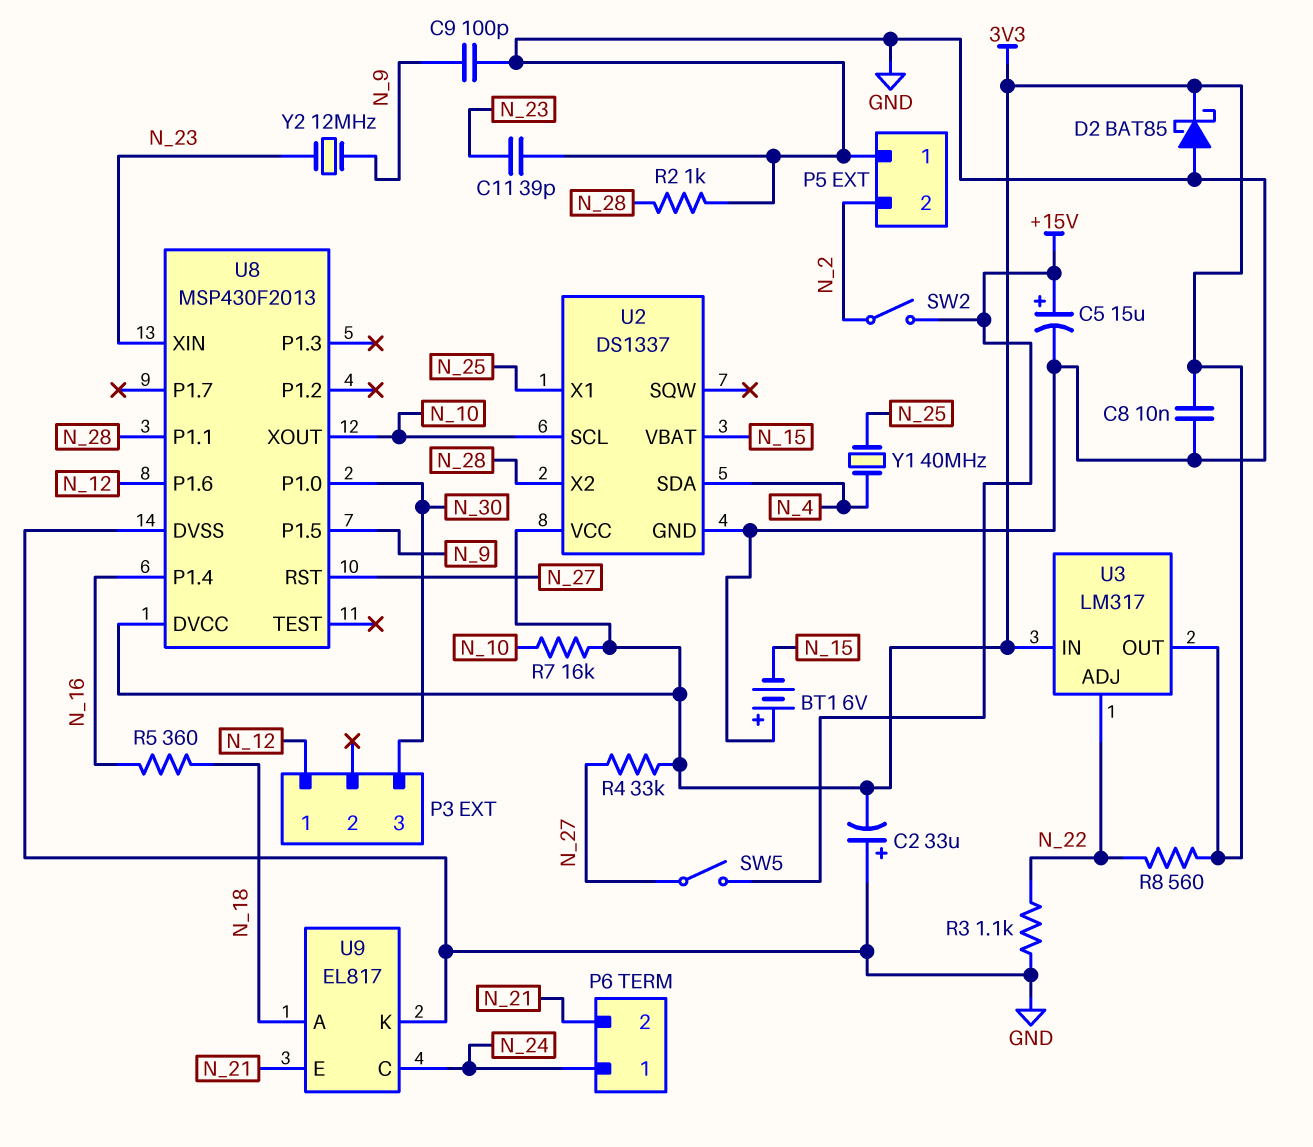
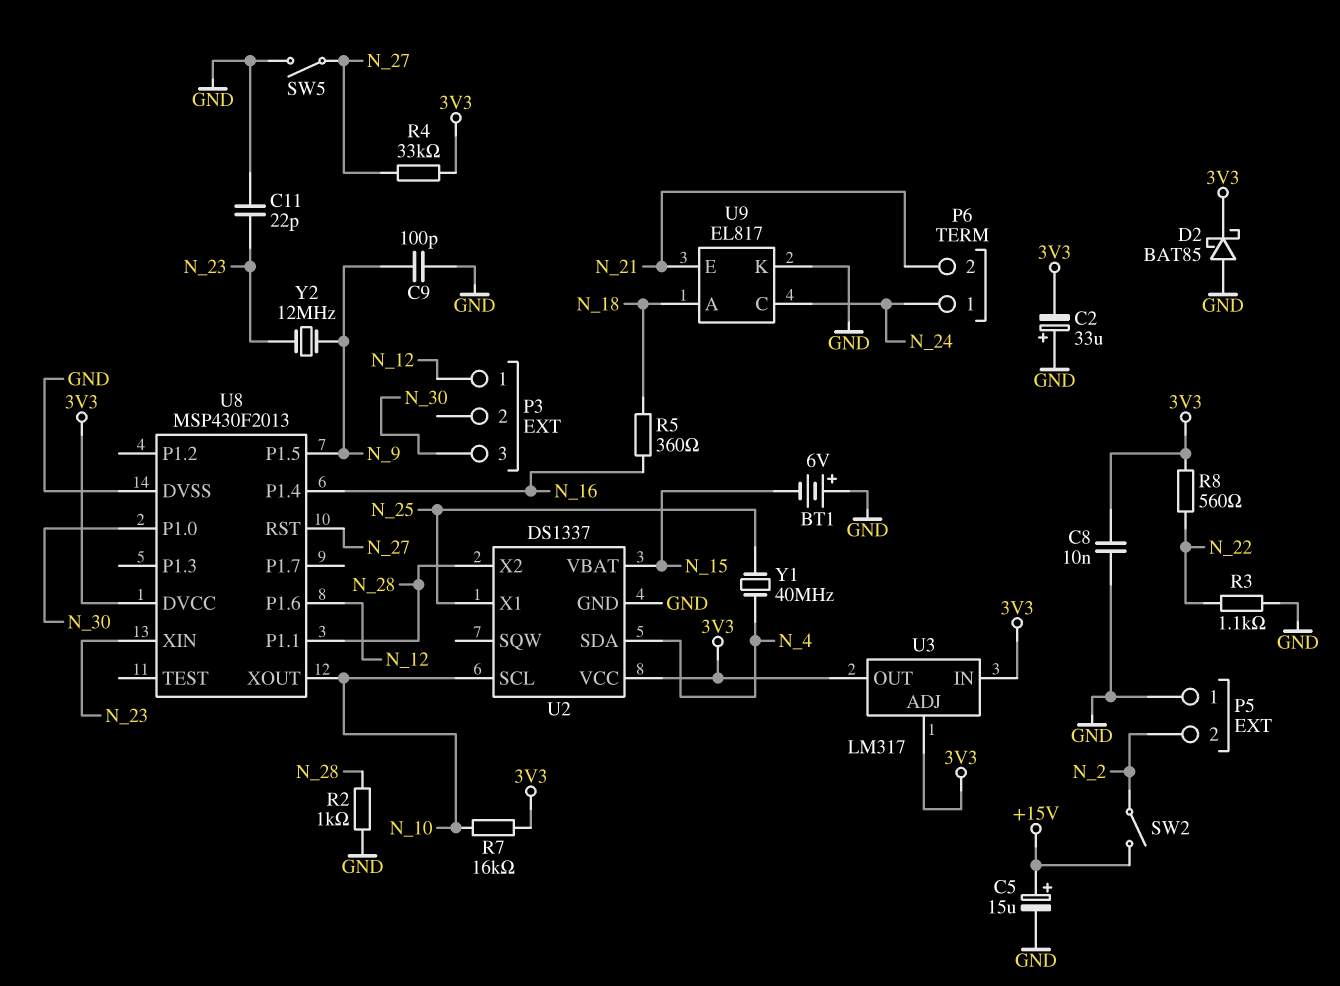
C11: 39pF (GND, N_23) -> 22pF (GND, N_23)
SW5: switch (+15V, N_27) -> switch (GND, N_27)
U3 pin ADJ: N_22 -> 3V3

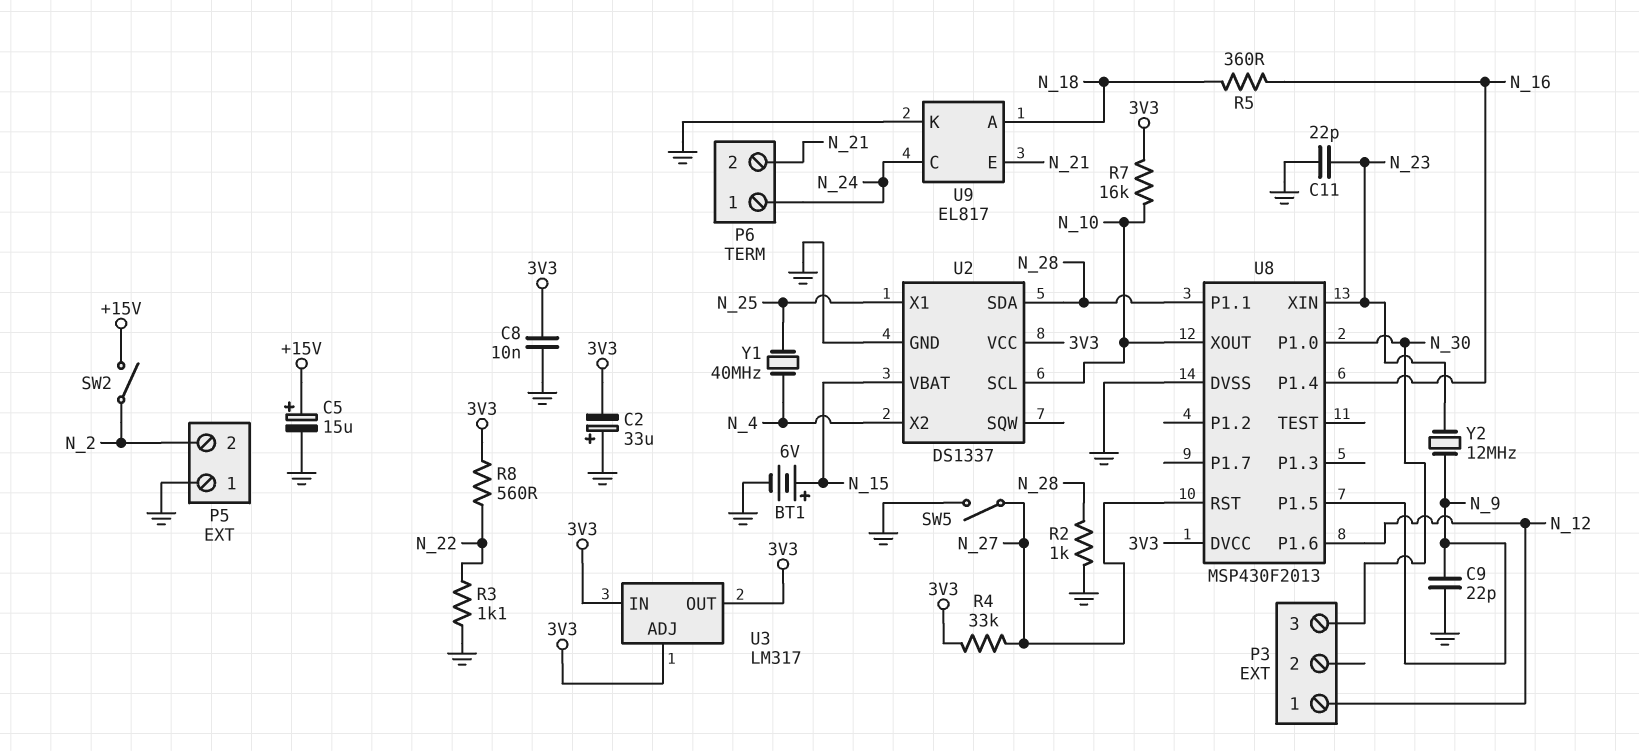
BT1: 6V (plus GND, minus N_15) -> 6V (plus N_15, minus GND)
C9: 100pF (GND, N_9) -> 22pF (GND, N_9)
D2: schottky BAT85 (A GND, K 3V3) -> none
U2 pin SDA: N_4 -> N_28
U2 pin X2: N_28 -> N_4

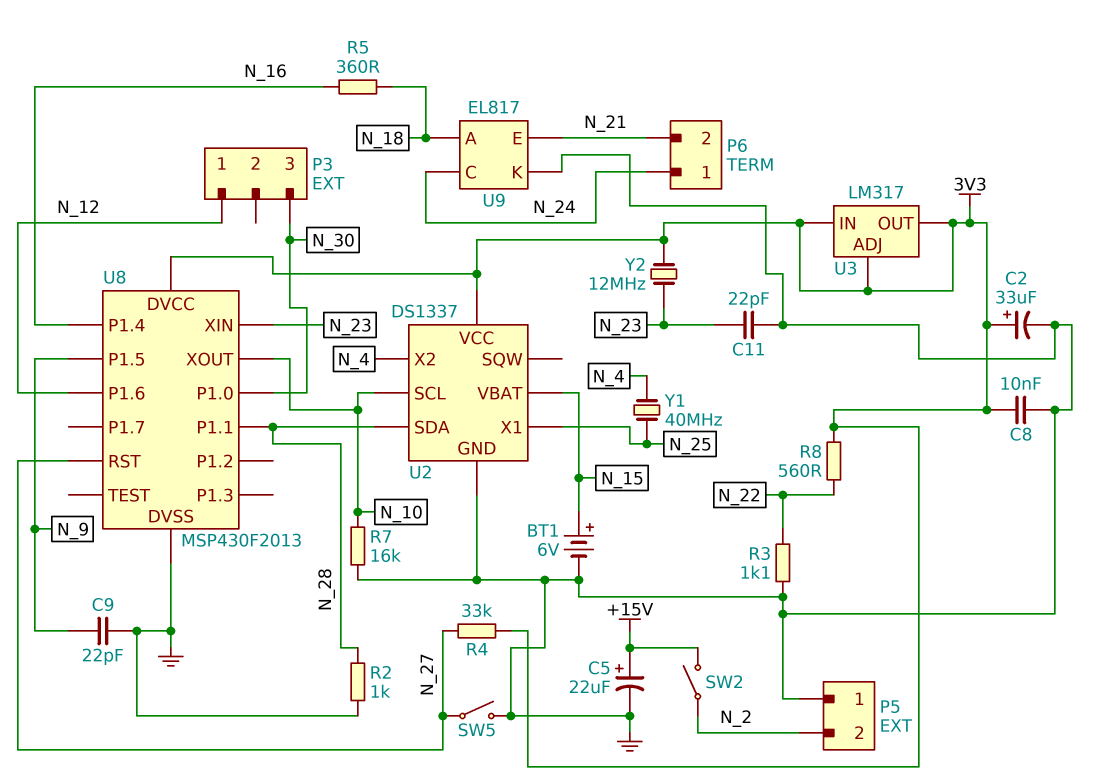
C2: 33uF (plus GND, minus 3V3) -> 33uF (plus 3V3, minus GND)
C5: 15uF (plus +15V, minus GND) -> 22uF (plus +15V, minus GND)
R7: 16k (3V3, N_10) -> 16k (GND, N_10)
Y2: 12MHz (N_9, N_23) -> 12MHz (3V3, N_23)

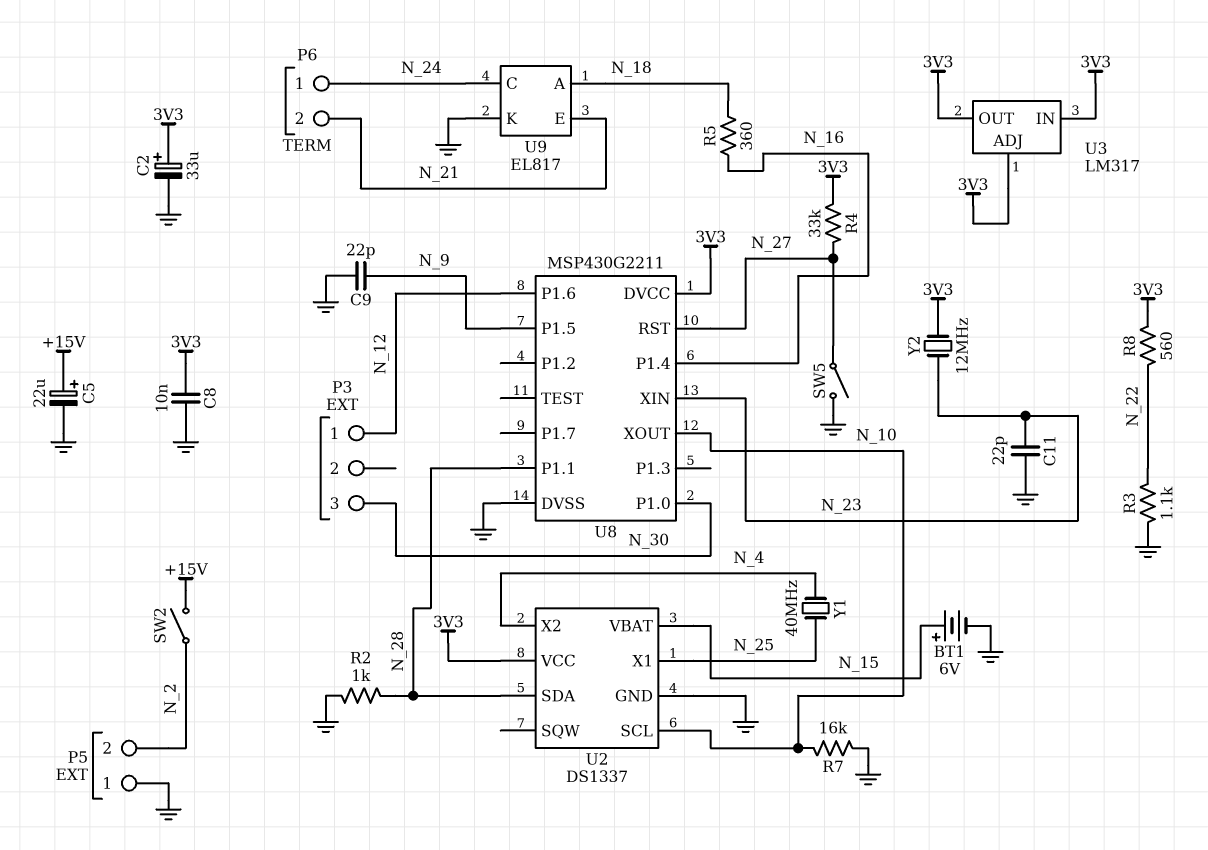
U8: MSP430F2013 -> MSP430G2211

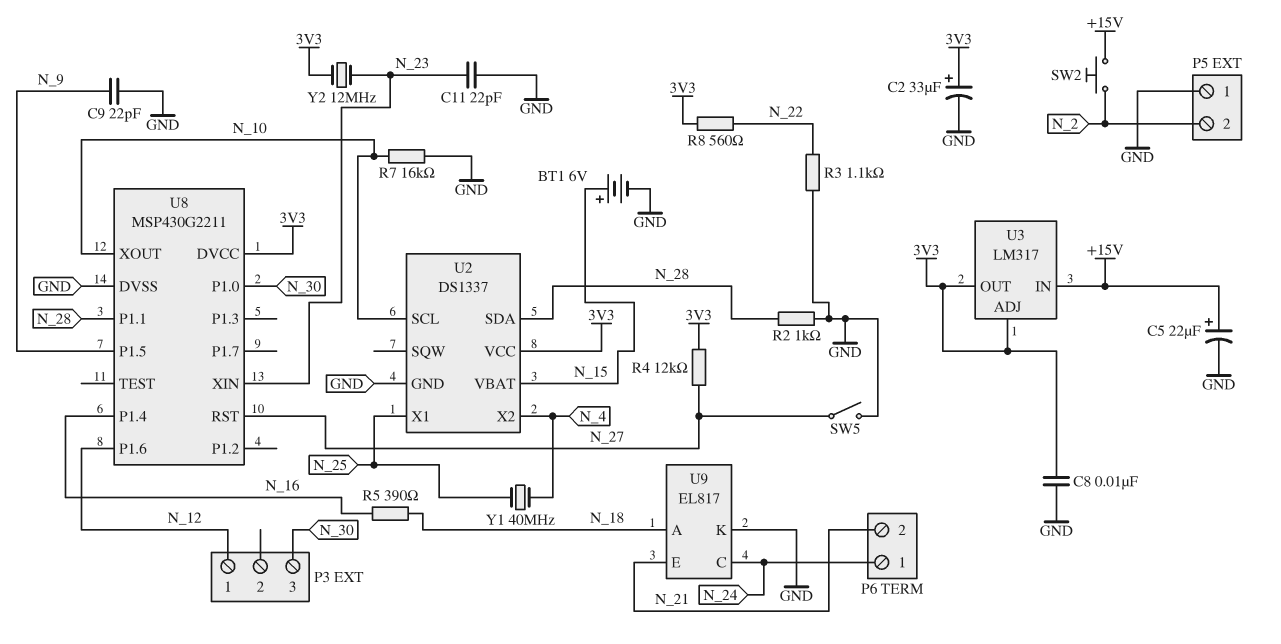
R4: 33k (3V3, N_27) -> 12k (3V3, N_27)
R5: 360 (N_16, N_18) -> 390 (N_16, N_18)
SW2: switch (+15V, N_2) -> button (+15V, N_2)
U3 pin IN: 3V3 -> +15V

